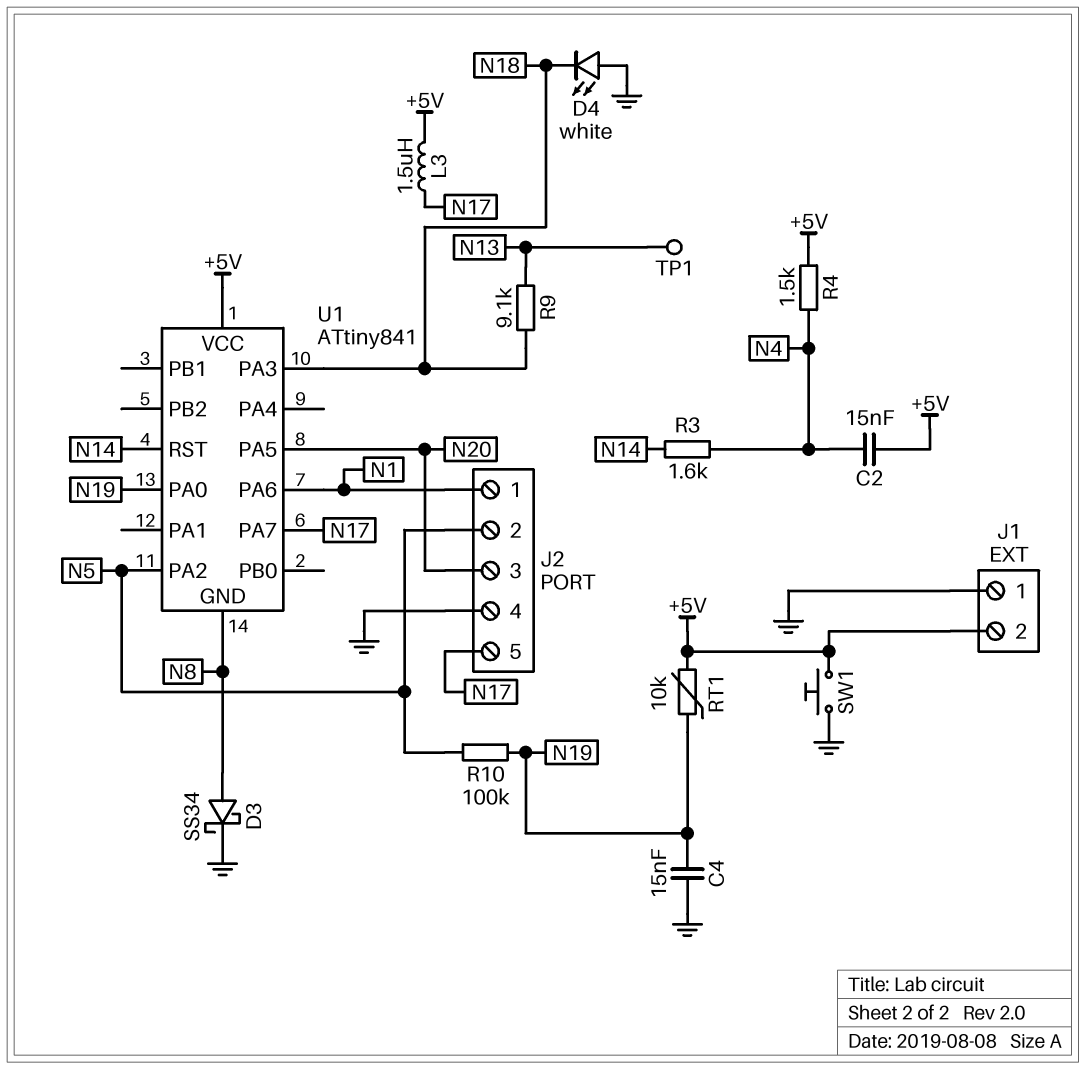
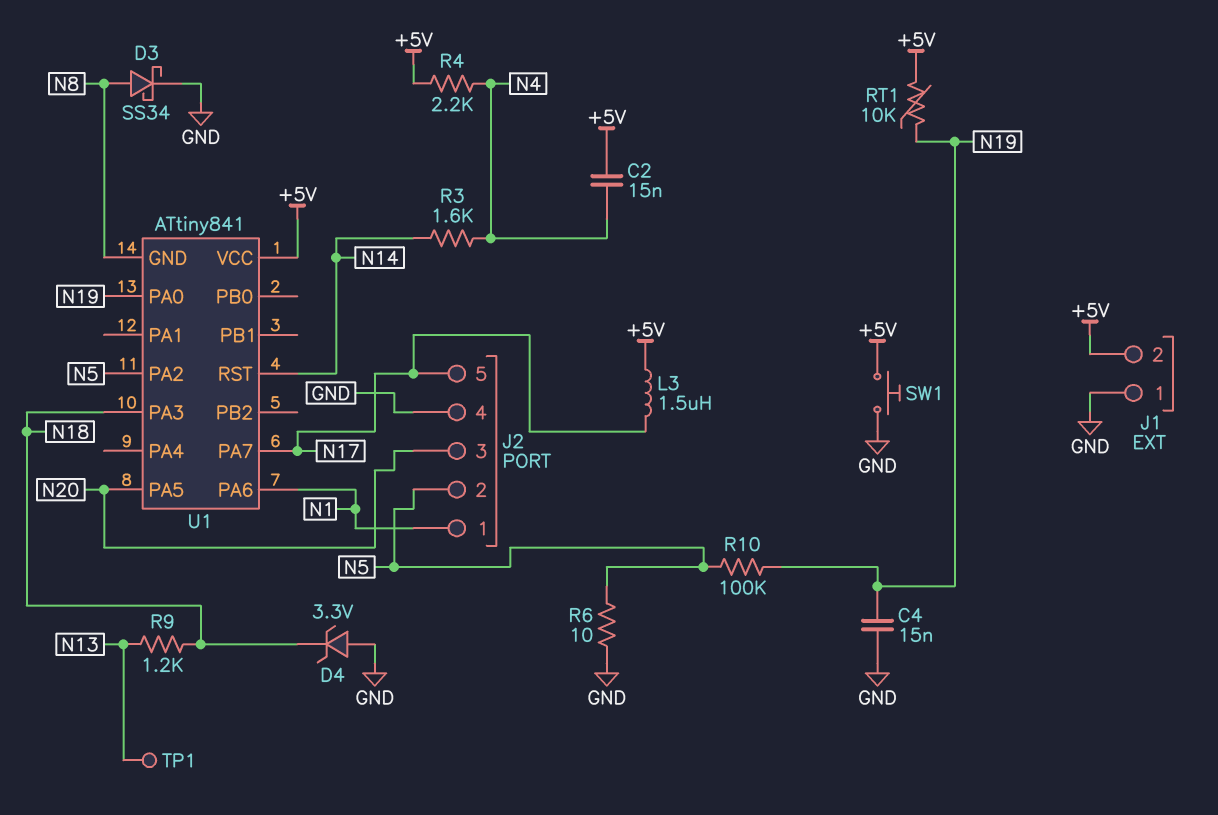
D4: LED white (A GND, K N18) -> zener 3.3V (A GND, K N18)
R4: 1.5k (+5V, N4) -> 2.2k (+5V, N4)
R6: none -> 10 (GND, N5)
R9: 9.1k (N13, N18) -> 1.2k (N13, N18)

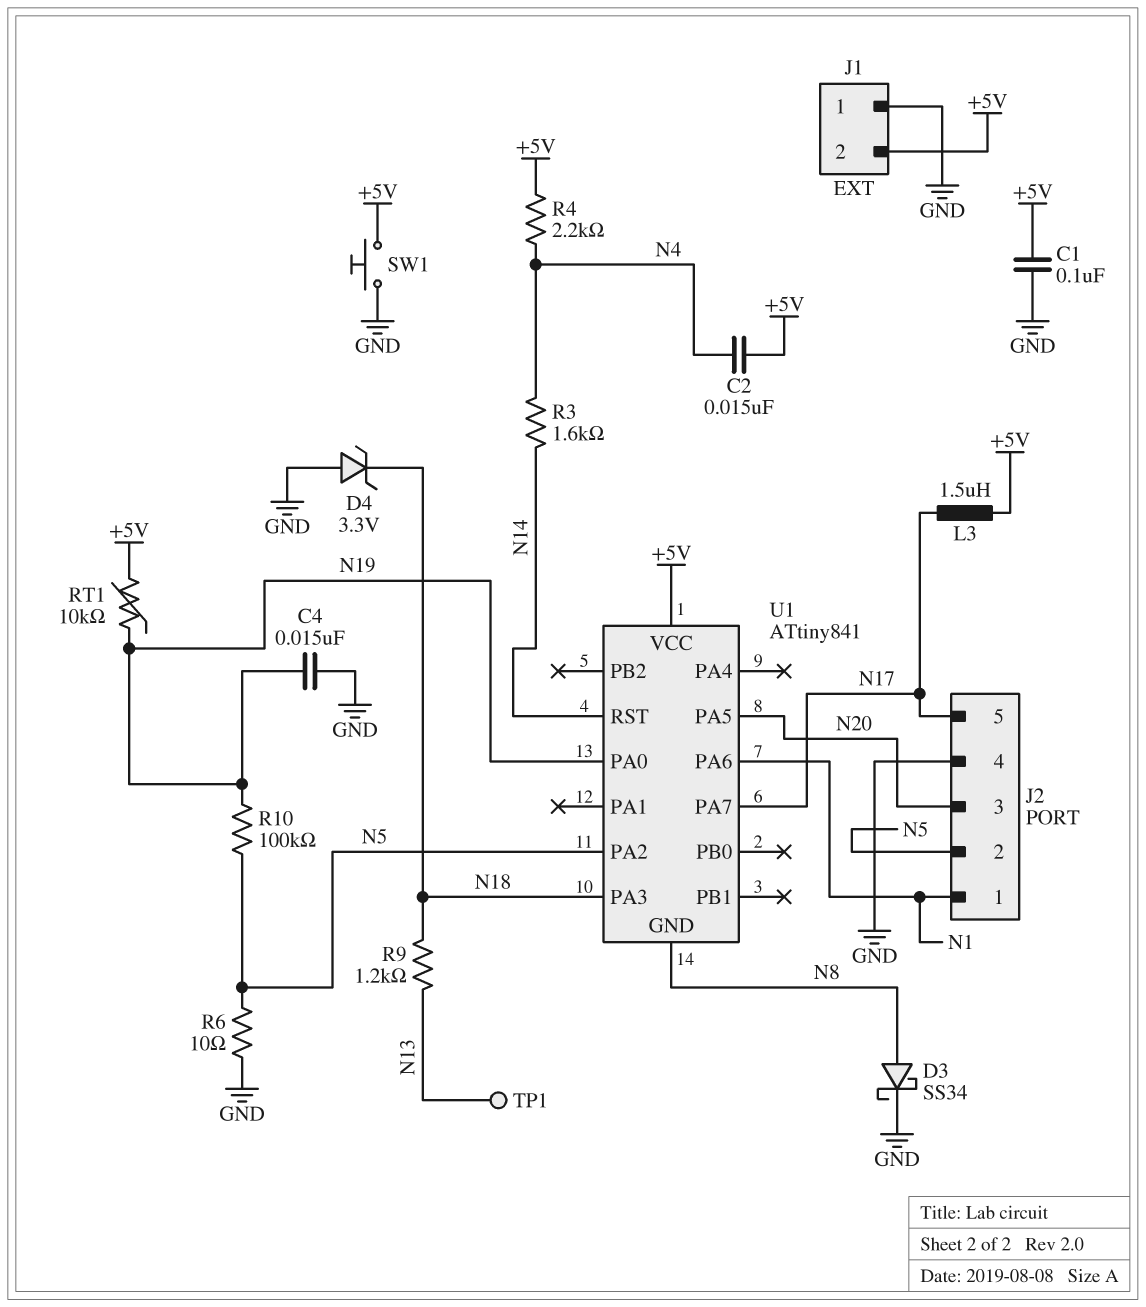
C1: none -> 100nF (+5V, GND)

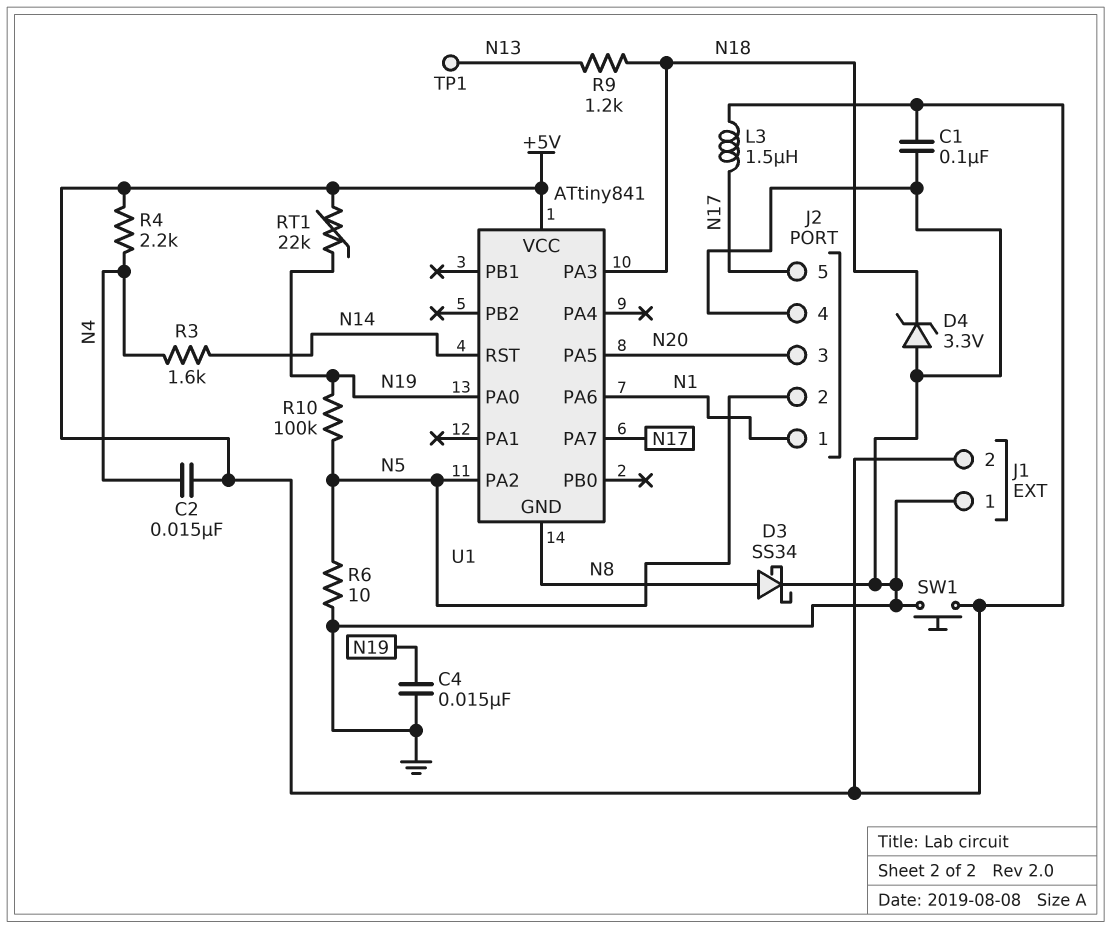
RT1: 10k (+5V, N19) -> 22k (+5V, N19)

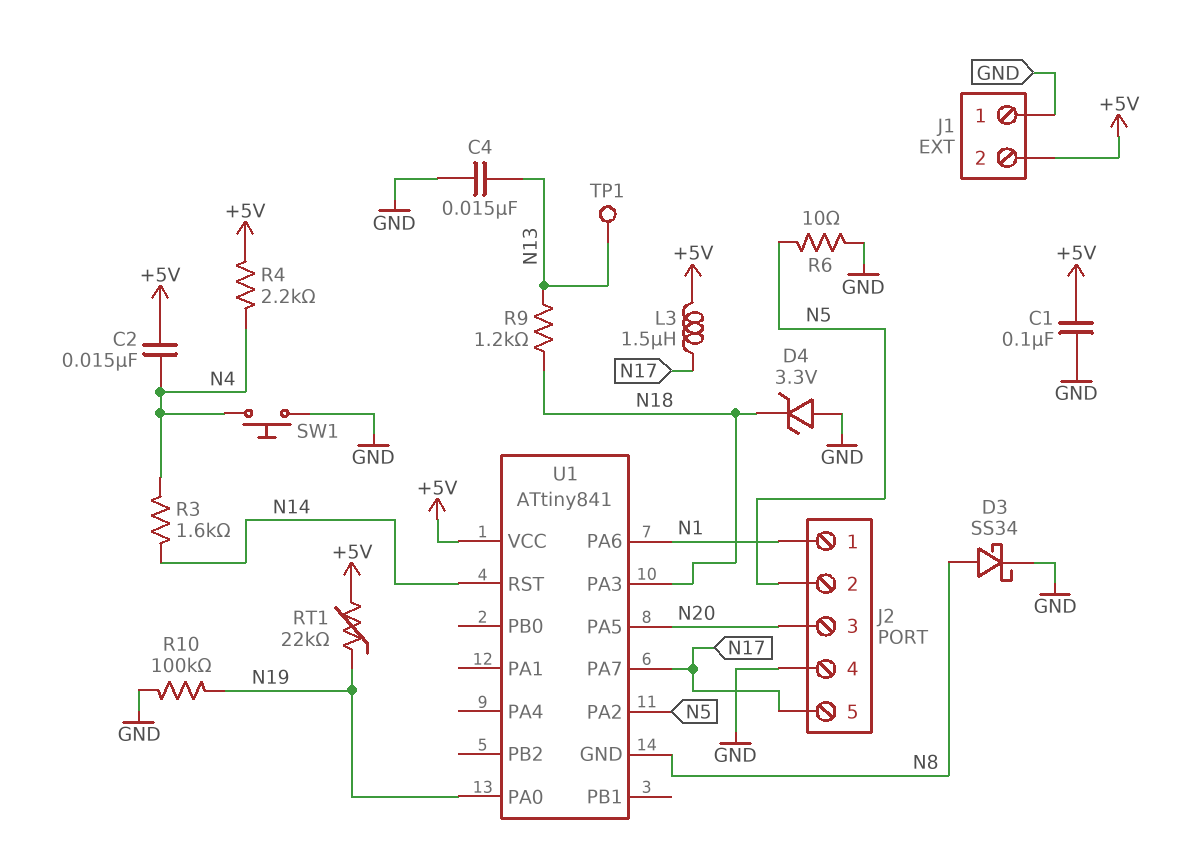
C4: 15nF (GND, N19) -> 15nF (GND, N13)
R10: 100k (N5, N19) -> 100k (GND, N19)
SW1: button (+5V, GND) -> button (GND, N4)

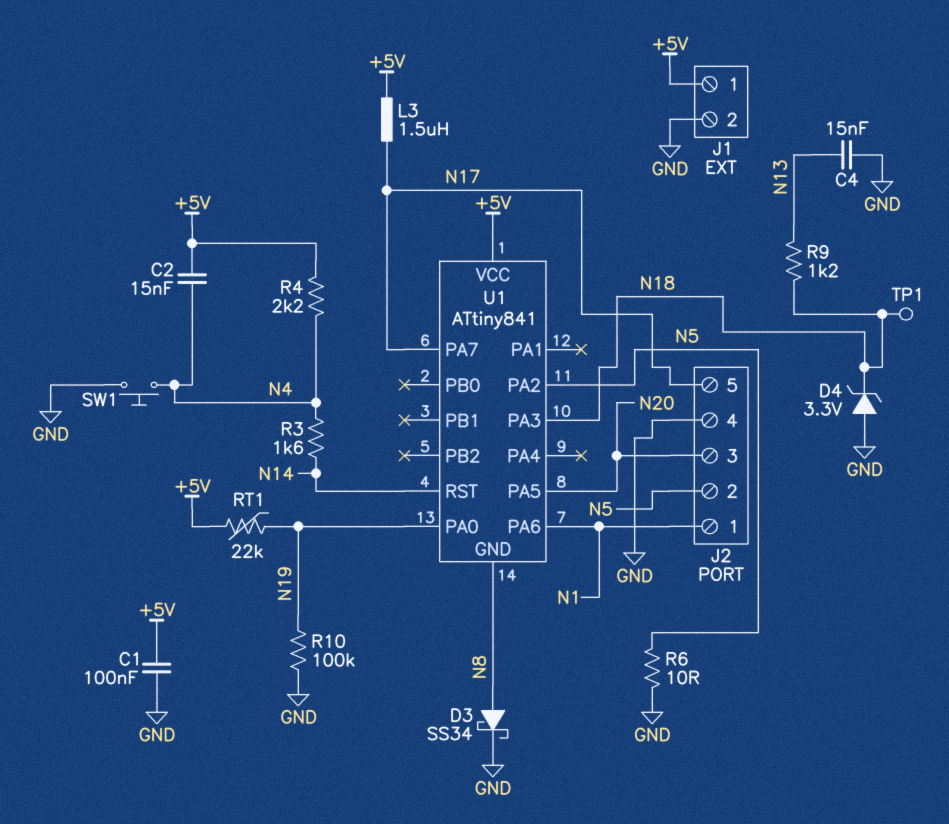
J1 pin 1: GND -> +5V
J1 pin 2: +5V -> GND
TP1: test point (N13) -> test point (N18)

